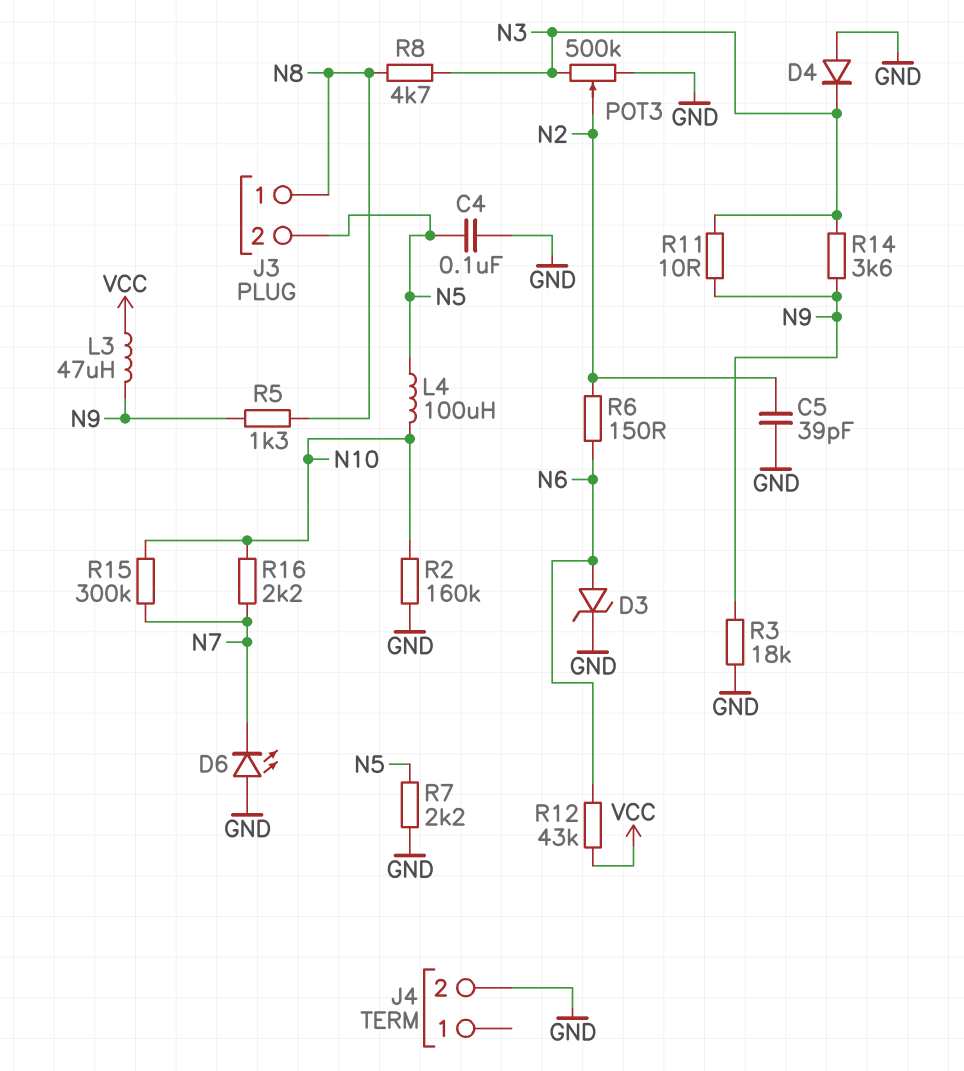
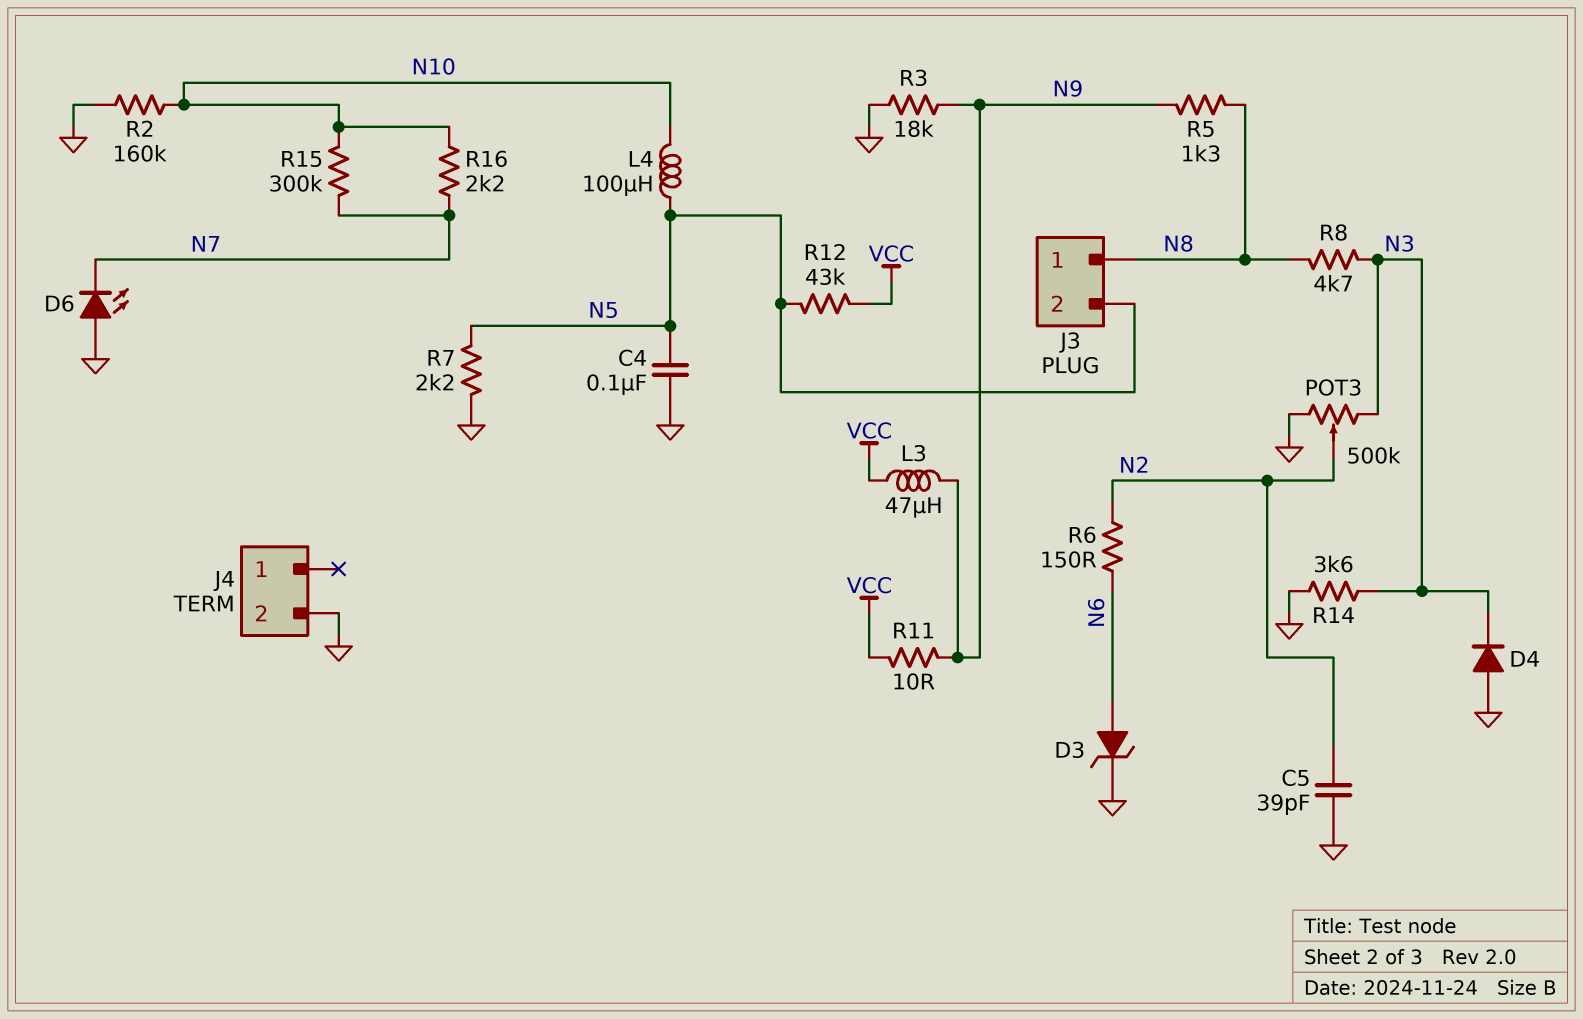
R11: 10 (N3, N9) -> 10 (N9, VCC)
R12: 43k (N6, VCC) -> 43k (N5, VCC)
R14: 3.6k (N3, N9) -> 3.6k (GND, N3)

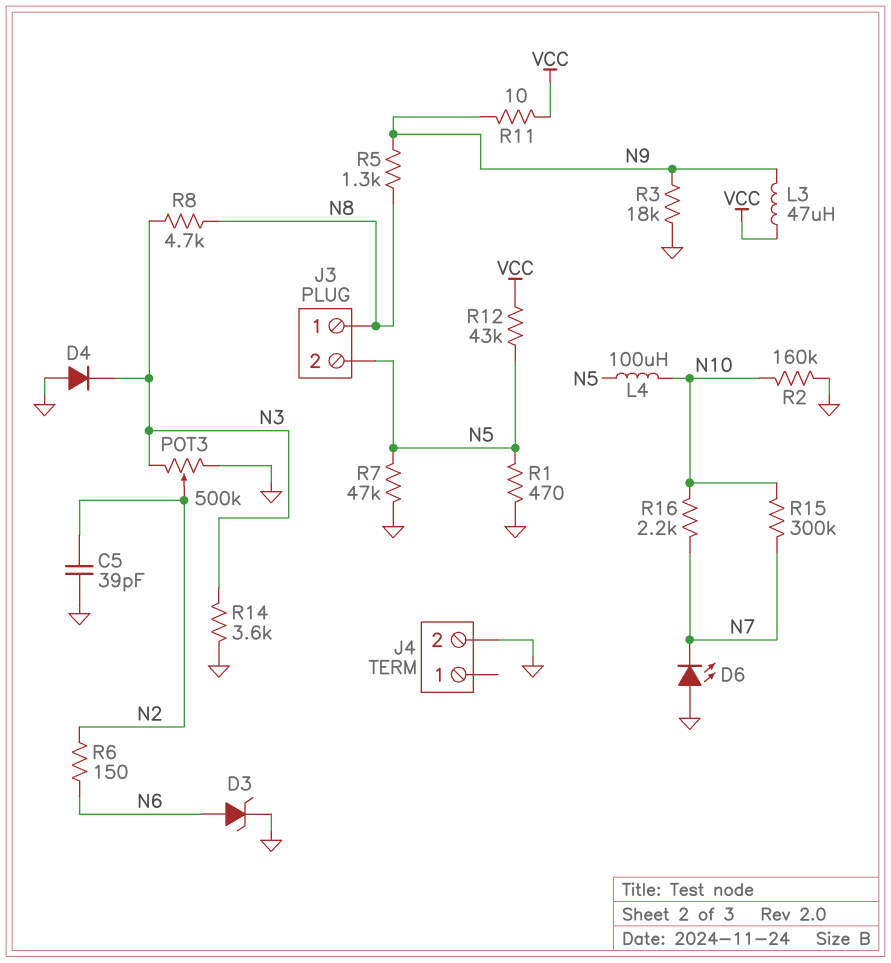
C4: 100nF (GND, N5) -> none
R1: none -> 470 (GND, N5)
R7: 2.2k (GND, N5) -> 47k (GND, N5)

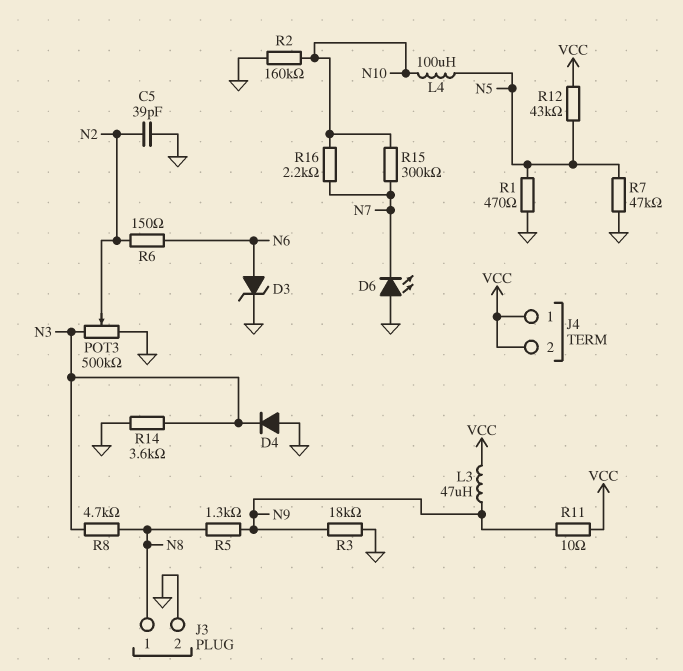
J3 pin 2: N5 -> GND
J4 pin 1: none -> VCC
J4 pin 2: GND -> VCC

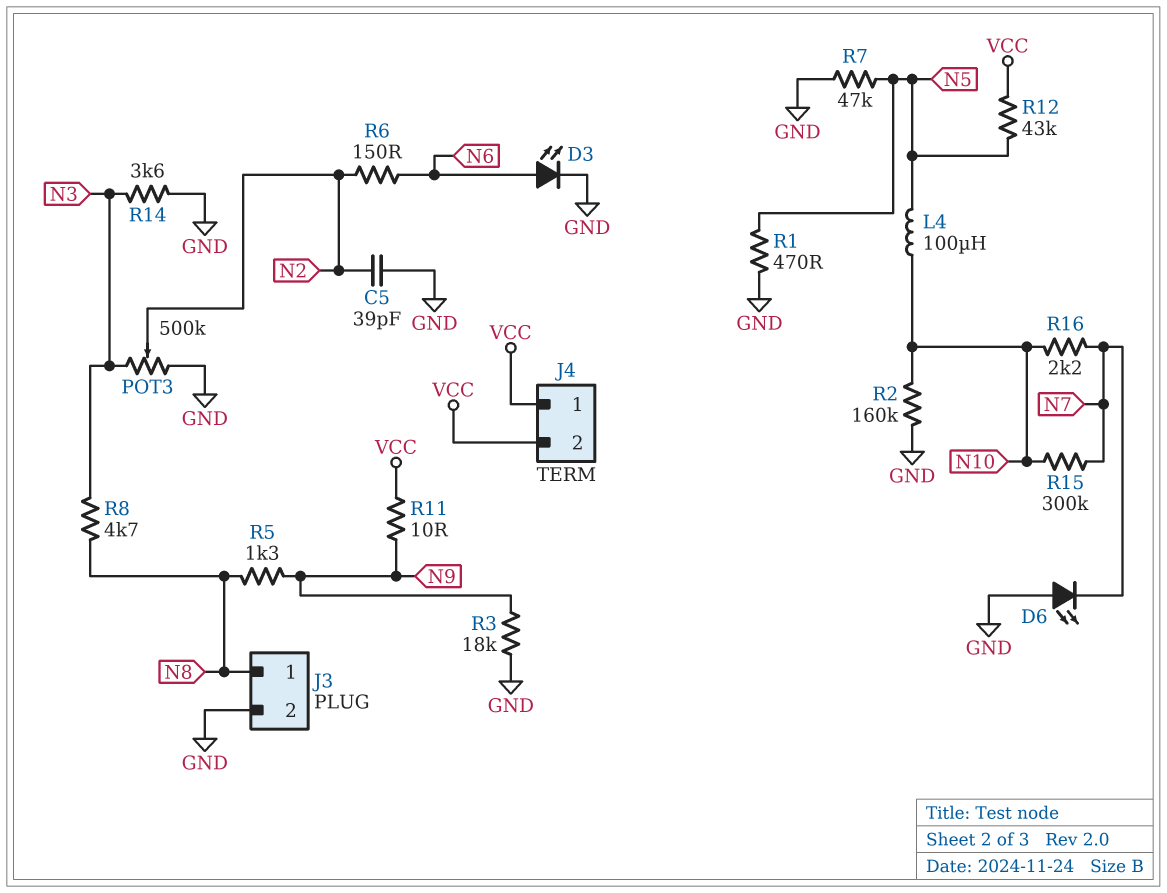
D3: zener (A N6, K GND) -> LED (A N6, K GND)
D4: diode (A GND, K N3) -> none
L3: 47uH (N9, VCC) -> none

